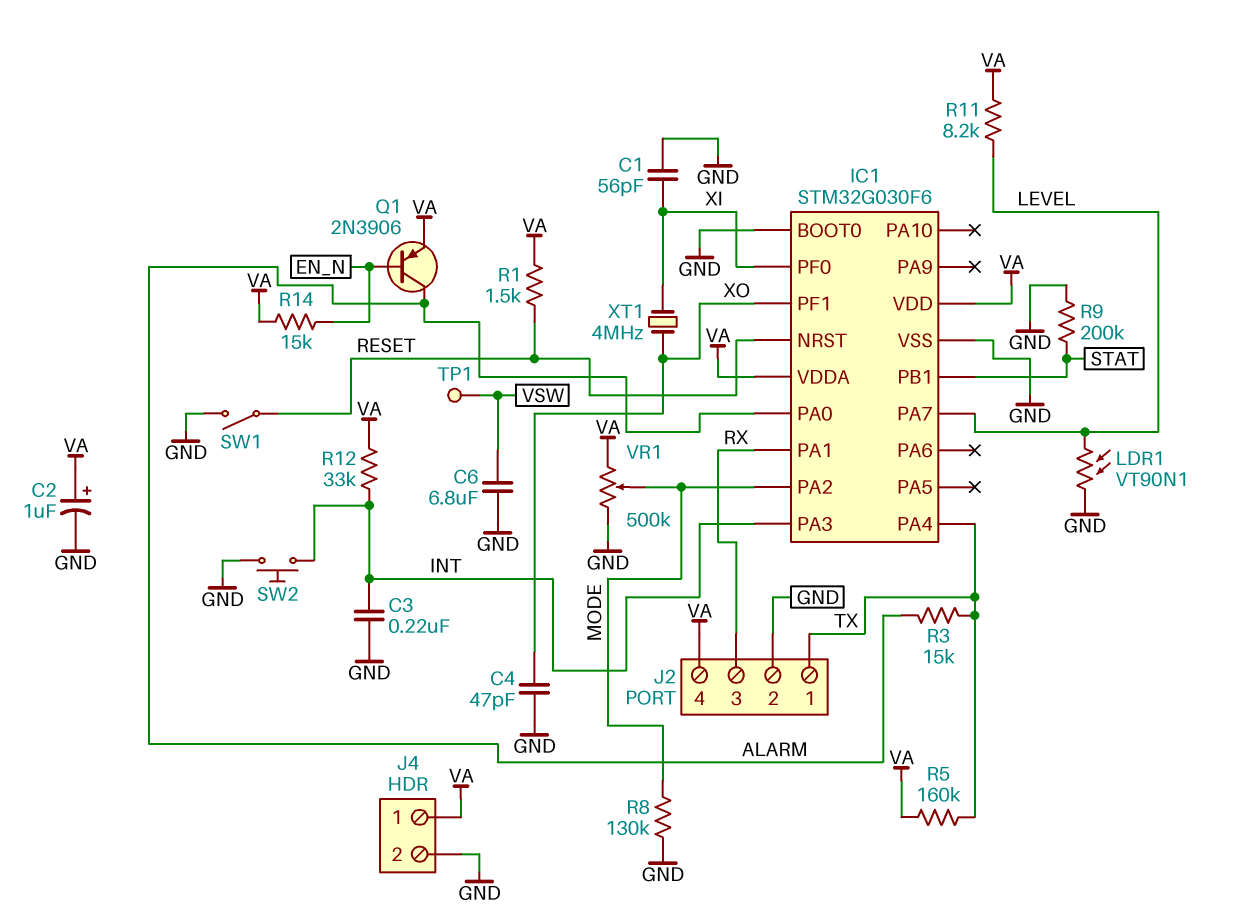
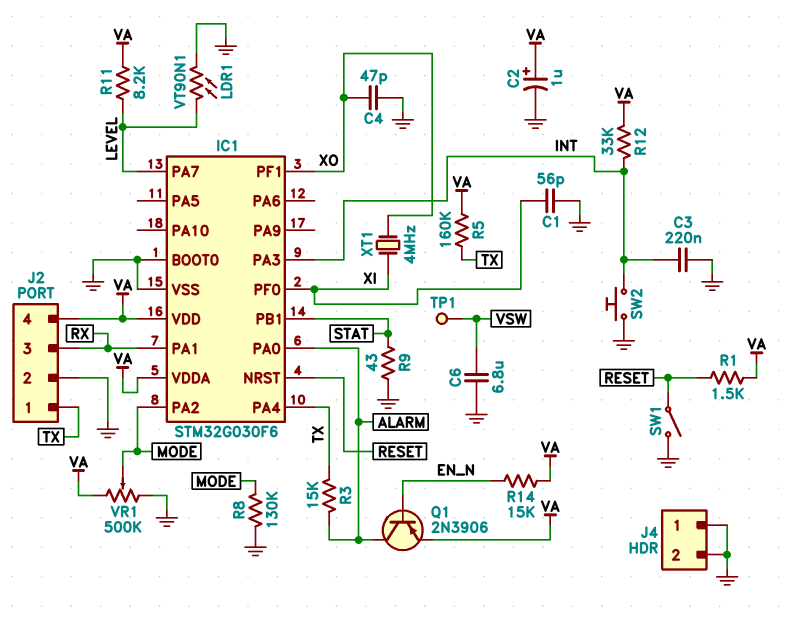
J4 pin 1: VA -> GND
R9: 200k (GND, STAT) -> 43 (GND, STAT)

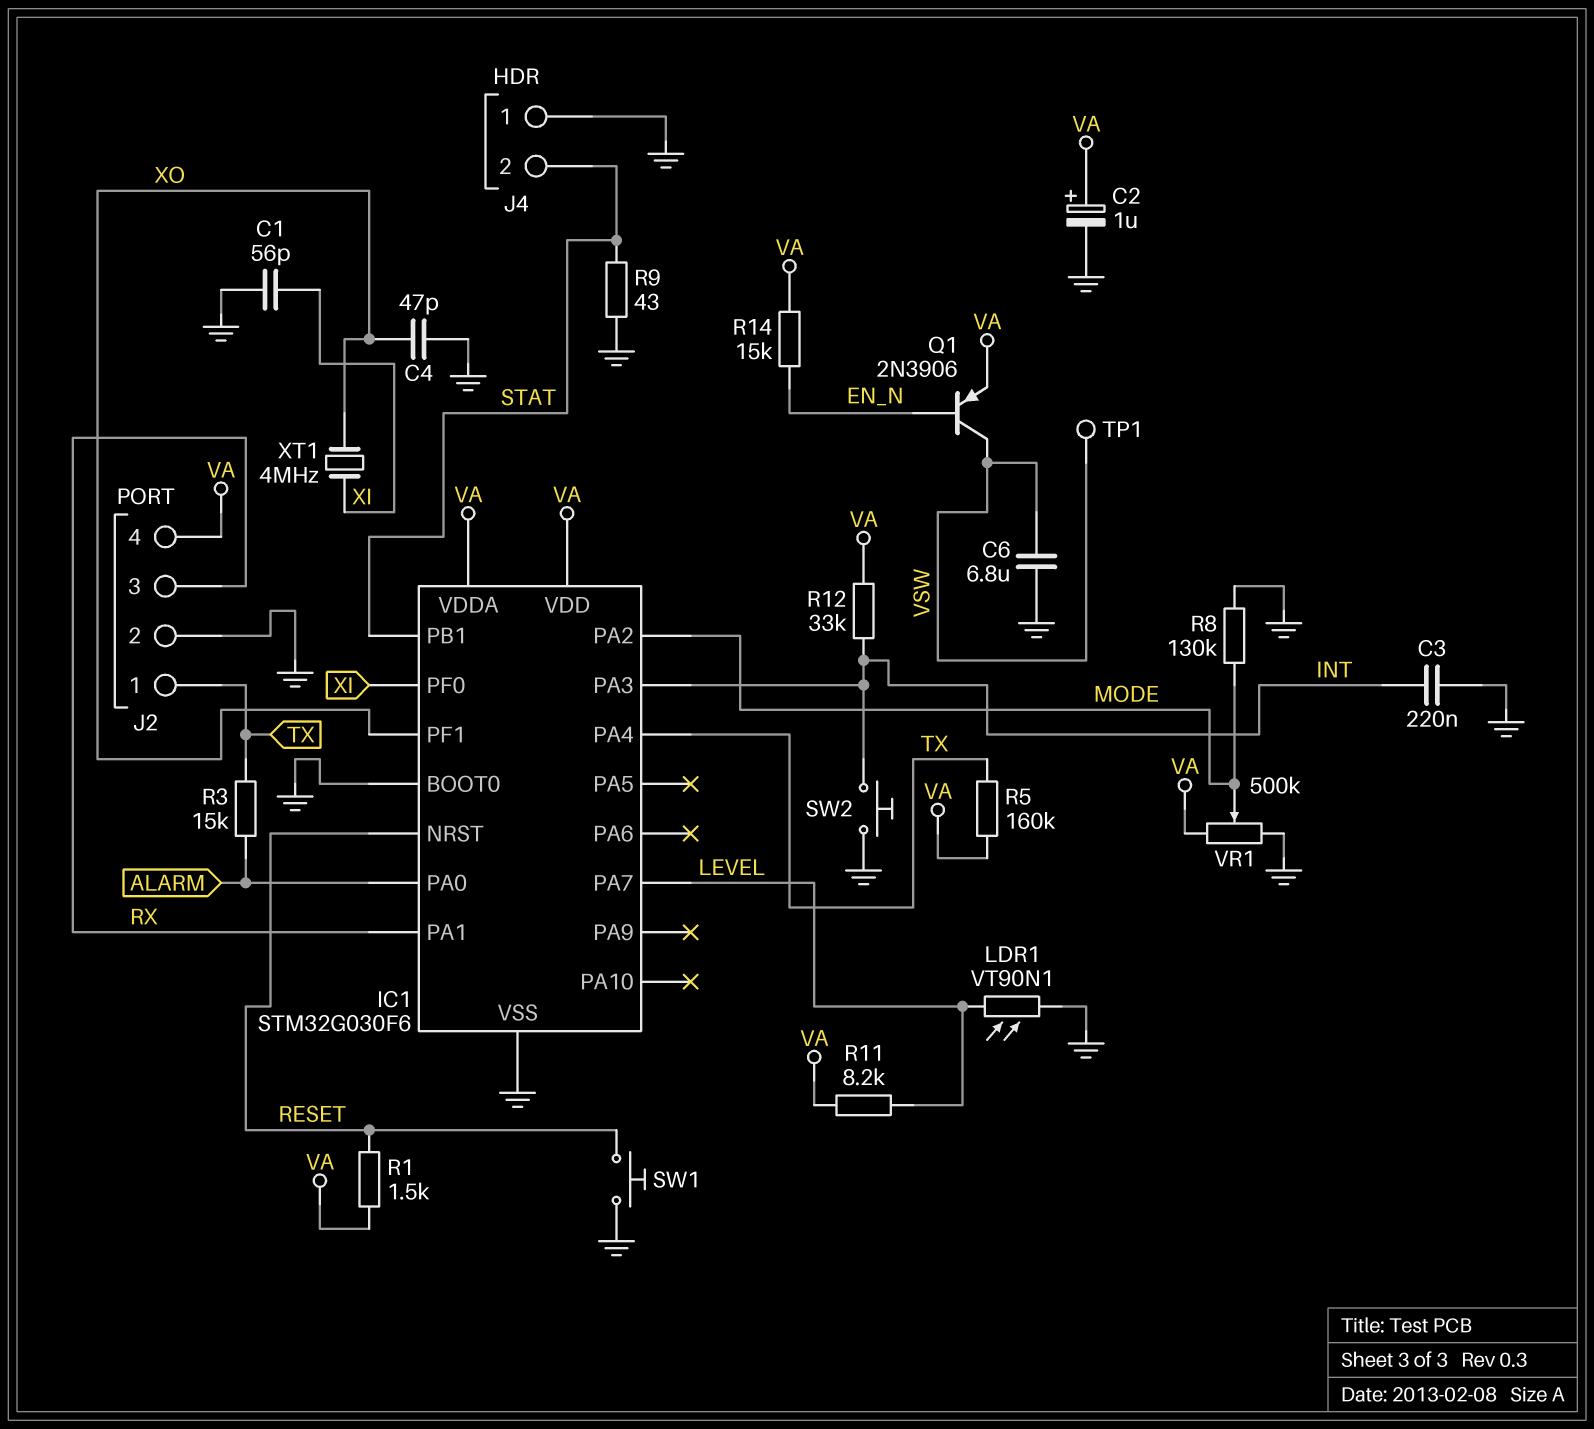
J4 pin 2: GND -> STAT
Q1: PNP 2N3906 (B EN_N, C ALARM, E VA) -> PNP 2N3906 (B EN_N, C VSW, E VA)
SW1: switch (GND, RESET) -> button (GND, RESET)

